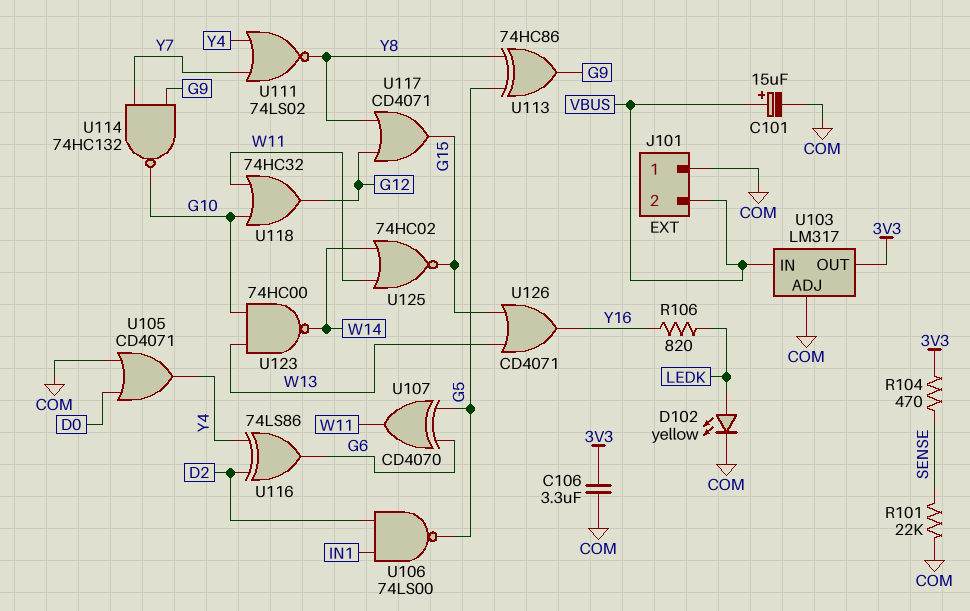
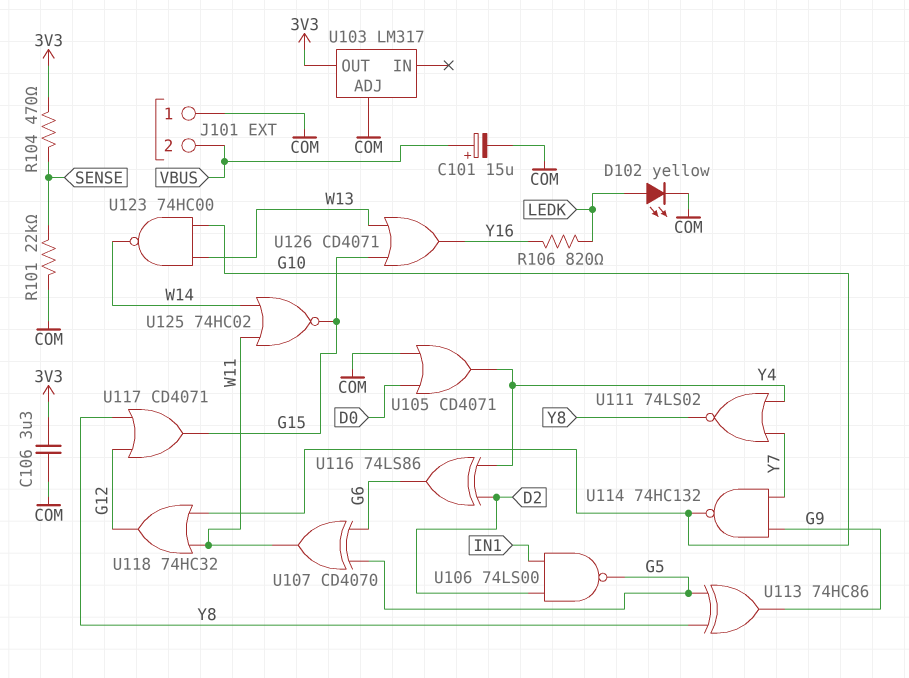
U103 pin IN: VBUS -> none

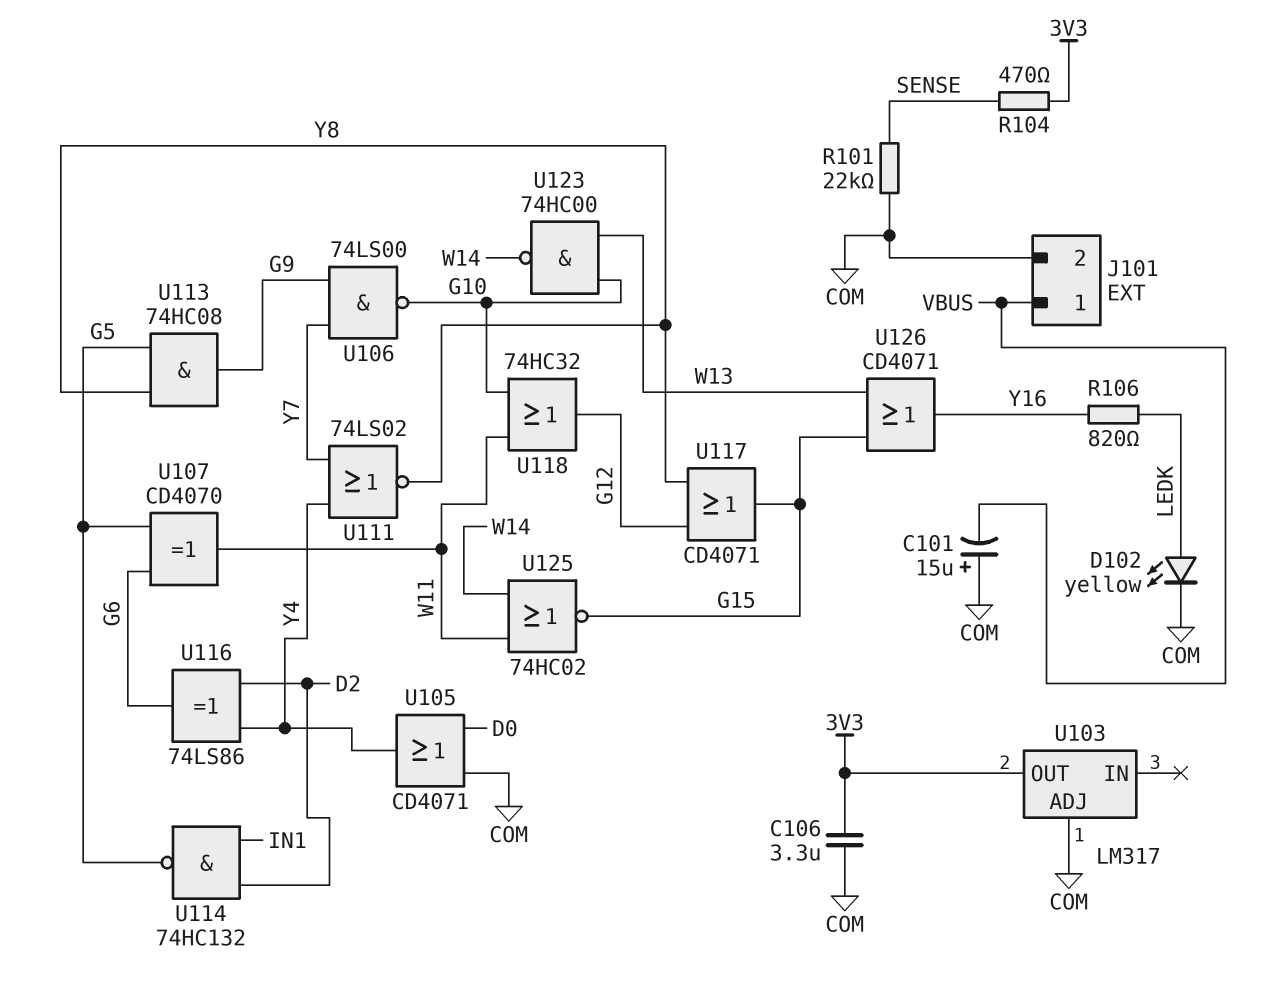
C101: 15uF (plus VBUS, minus COM) -> 15uF (plus COM, minus VBUS)
J101 pin 1: COM -> VBUS
J101 pin 2: VBUS -> COM
U106: NAND 74LS00 (in D2, in IN1, out G5) -> NAND 74LS00 (in G9, in Y7, out G10)
U113: XOR 74HC86 (in G5, in Y8, out G9) -> AND 74HC08 (in G5, in Y8, out G9)
U114: NAND 74HC132 (in G9, in Y7, out G10) -> NAND 74HC132 (in D2, in IN1, out G5)

